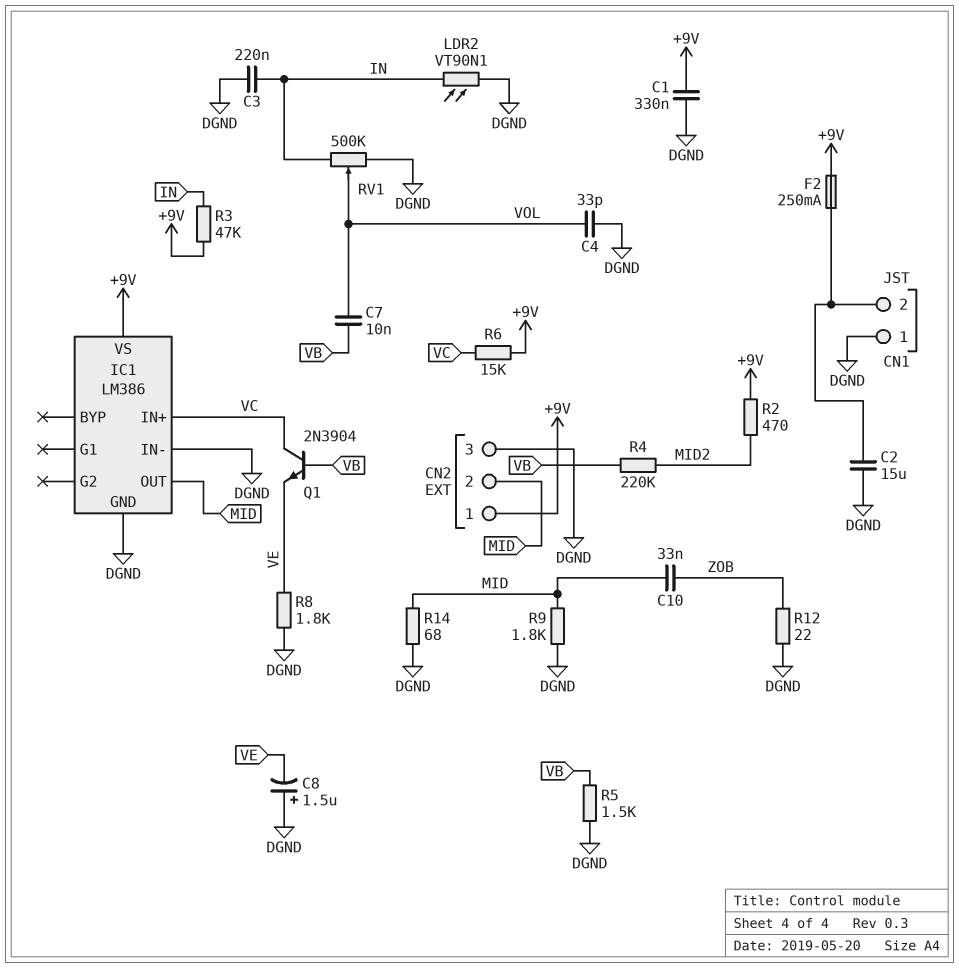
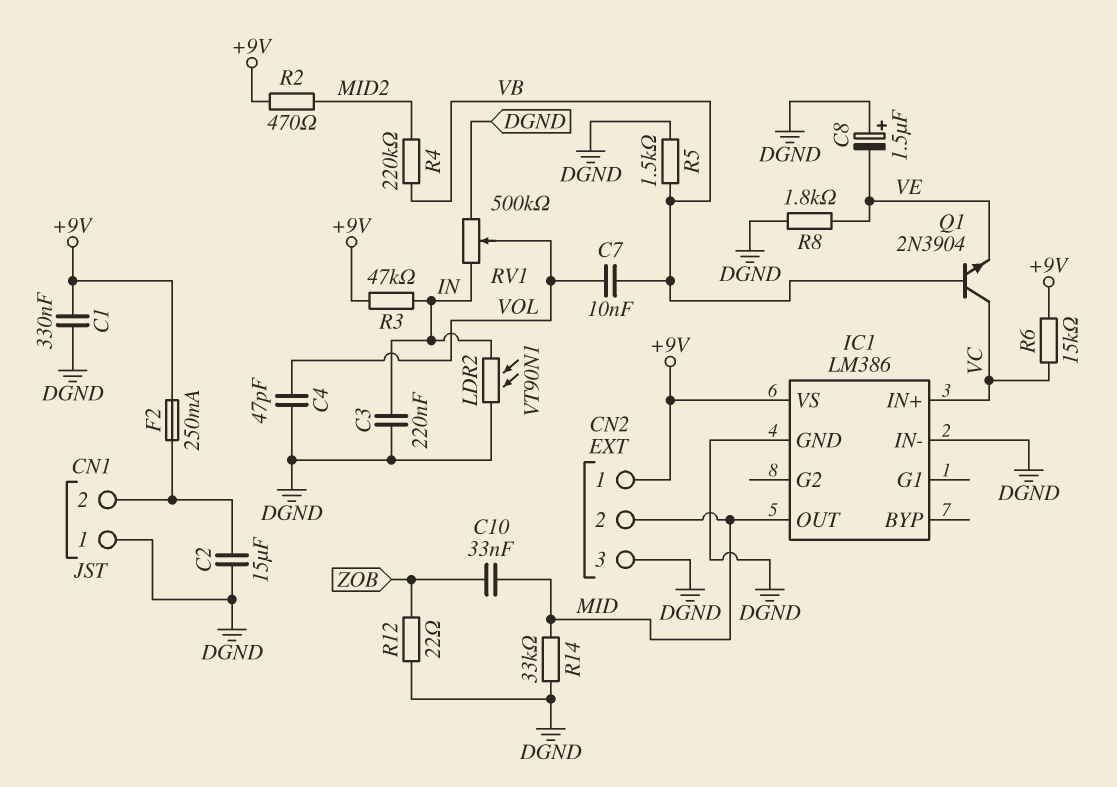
C4: 33pF (DGND, VOL) -> 47pF (DGND, VOL)
R9: 1.8k (DGND, MID) -> none
R14: 68 (DGND, MID) -> 33k (DGND, MID)

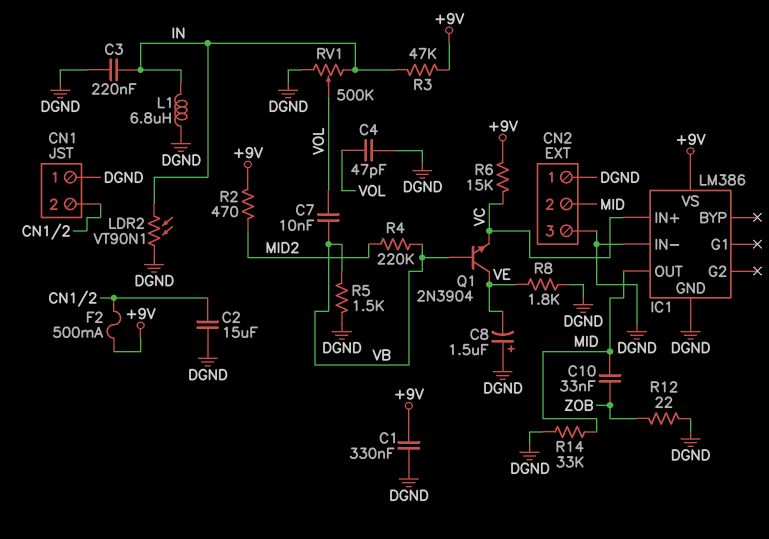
CN2 pin 1: +9V -> DGND
F2: 250mA (+9V, CN1/2) -> 500mA (+9V, CN1/2)
L1: none -> 6.8uH (DGND, IN)
Q1: NPN 2N3904 (B VB, C VC, E VE) -> NPN 2N3904 (B VB, C VE, E VC)

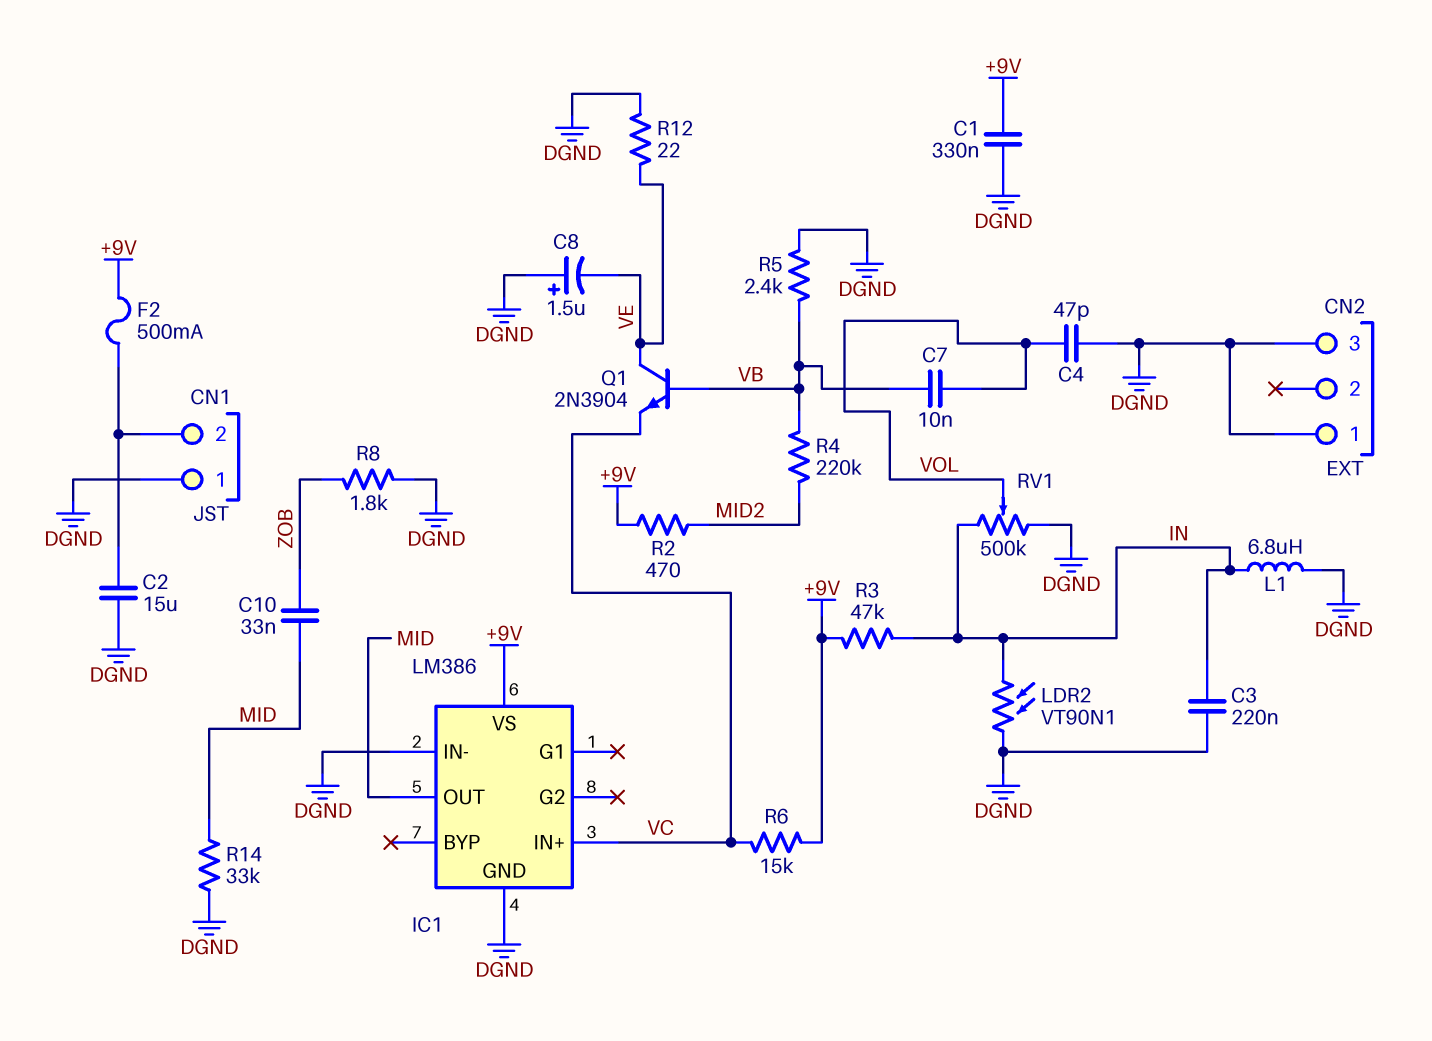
CN2 pin 2: MID -> none
R5: 1.5k (DGND, VB) -> 2.4k (DGND, VB)
R8: 1.8k (DGND, VE) -> 1.8k (DGND, ZOB)
R12: 22 (DGND, ZOB) -> 22 (DGND, VE)

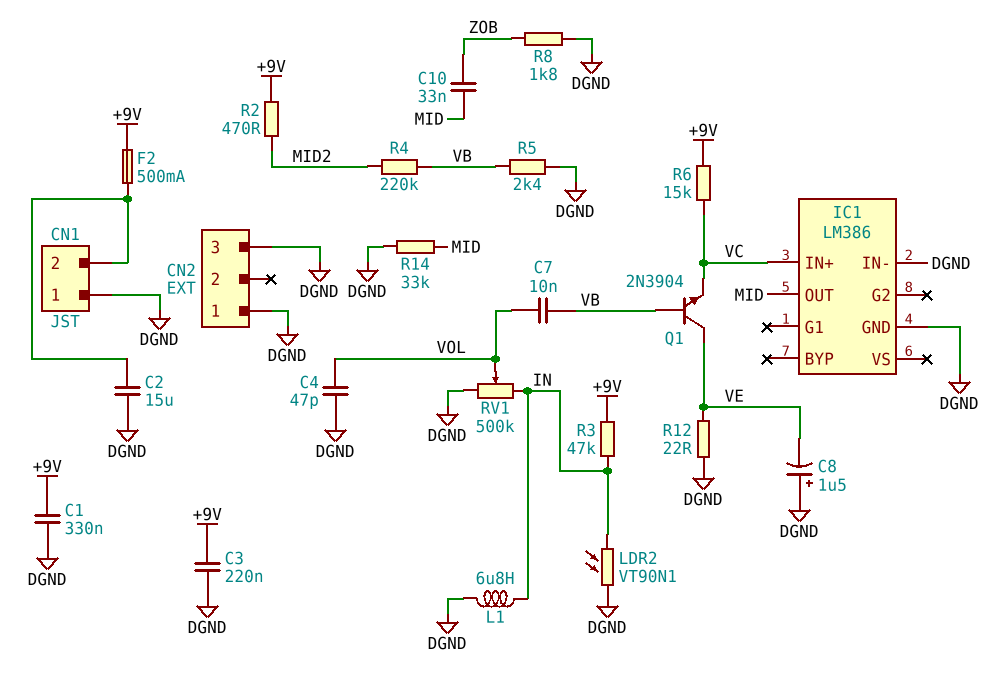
C3: 220nF (DGND, IN) -> 220nF (+9V, DGND)
IC1 pin VS: +9V -> none

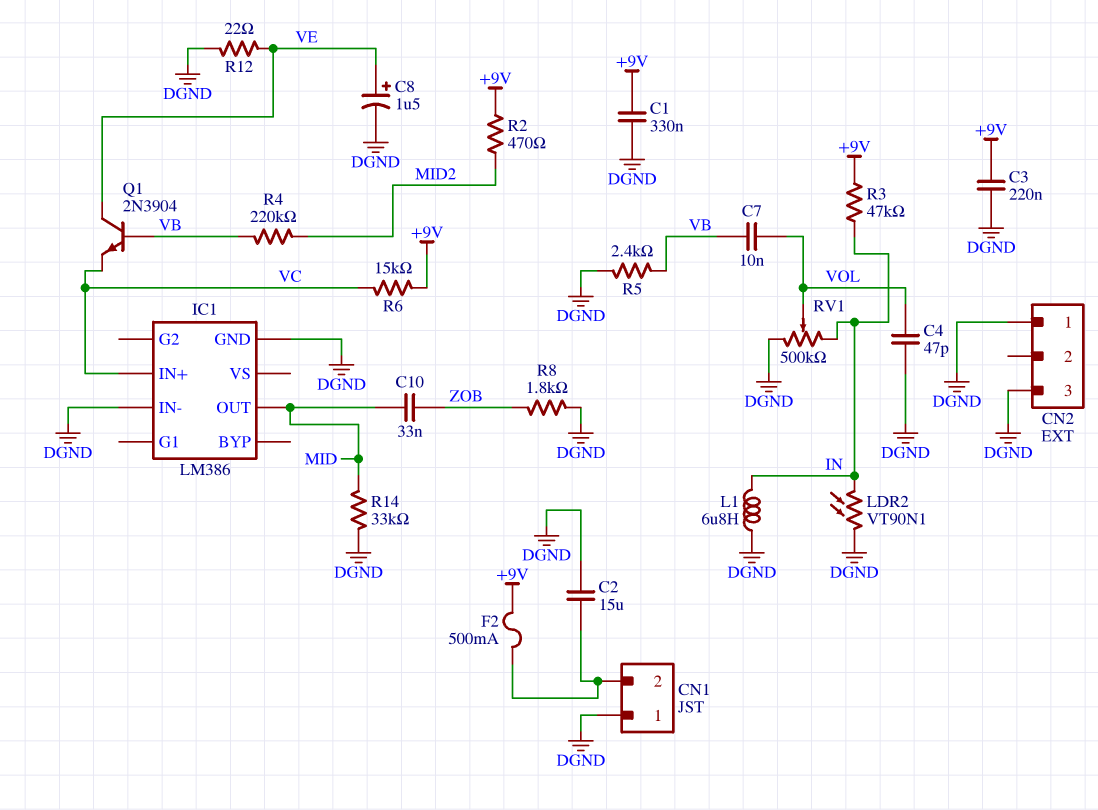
C8: 1.5uF (plus DGND, minus VE) -> 1.5uF (plus VE, minus DGND)

